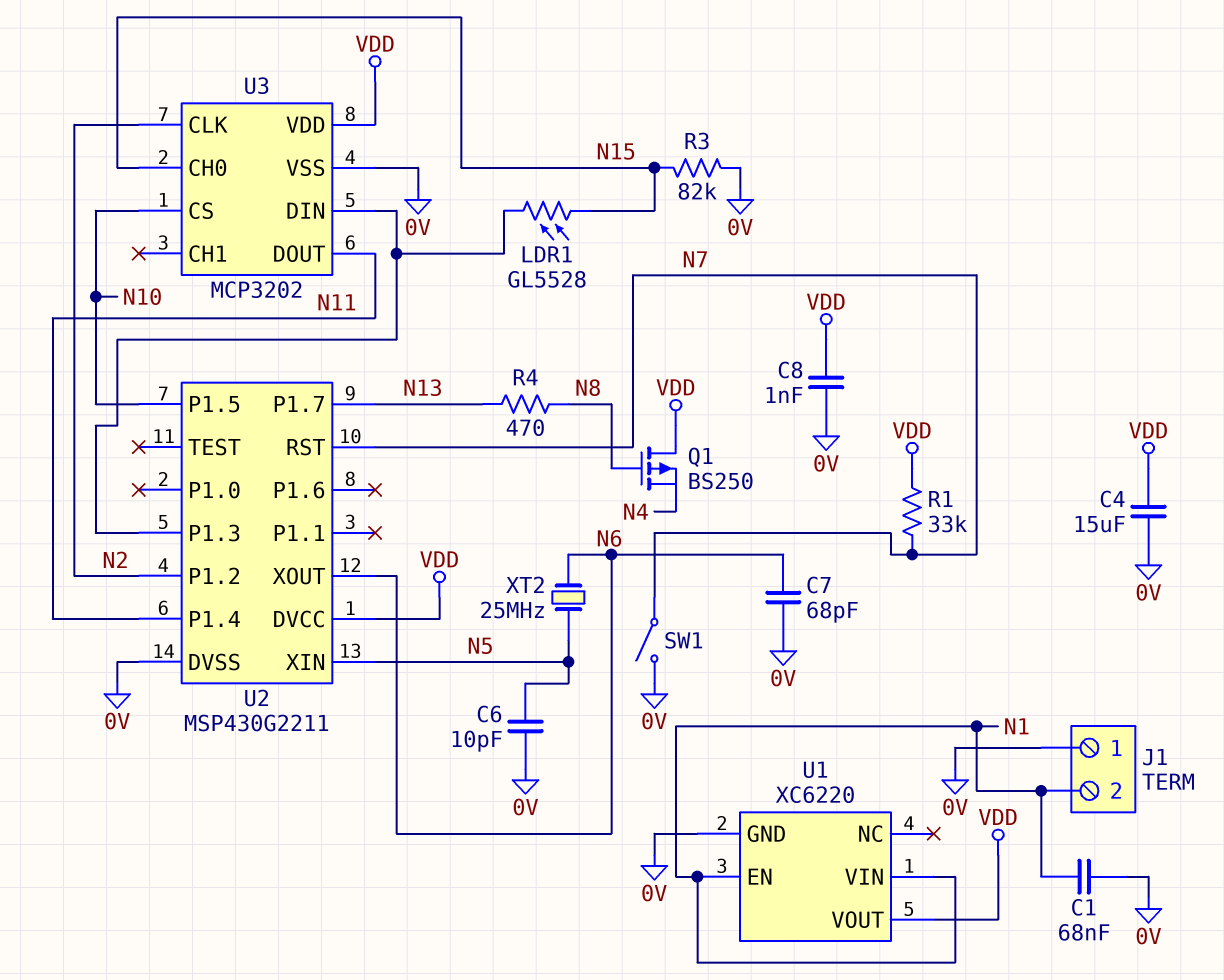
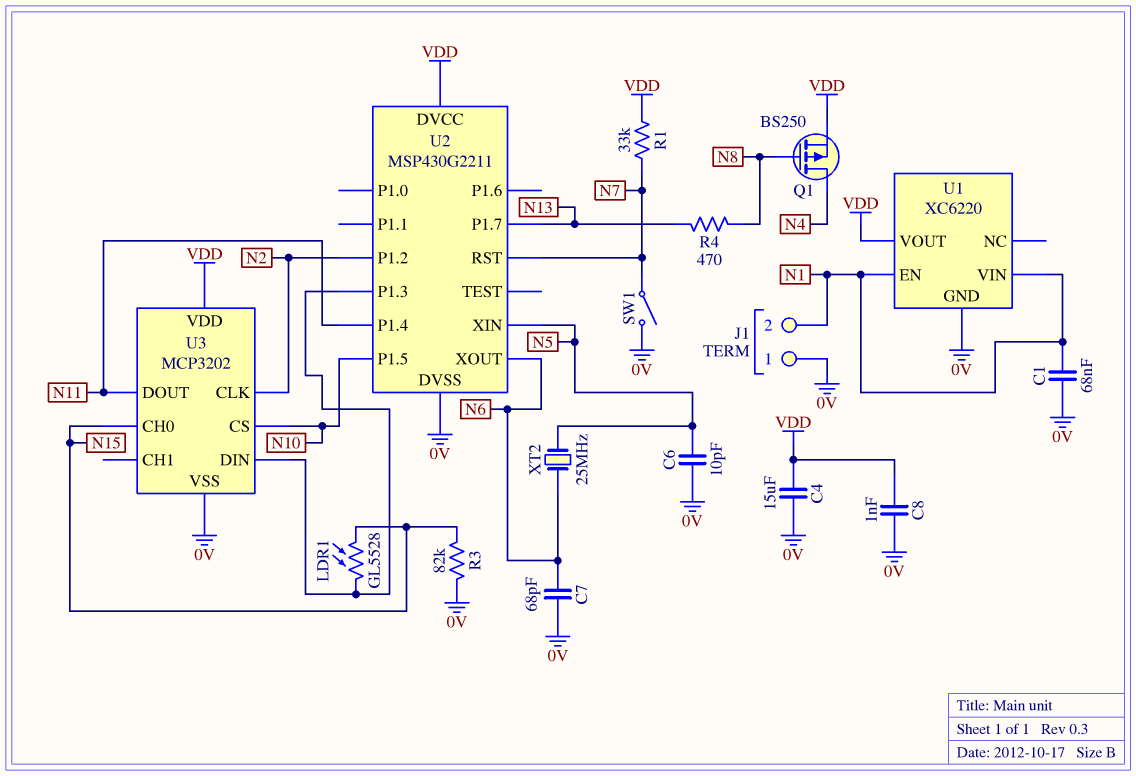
Q1: PMOS BS250 (G N8, D VDD, S N4) -> PMOS BS250 (G N8, D N4, S VDD)

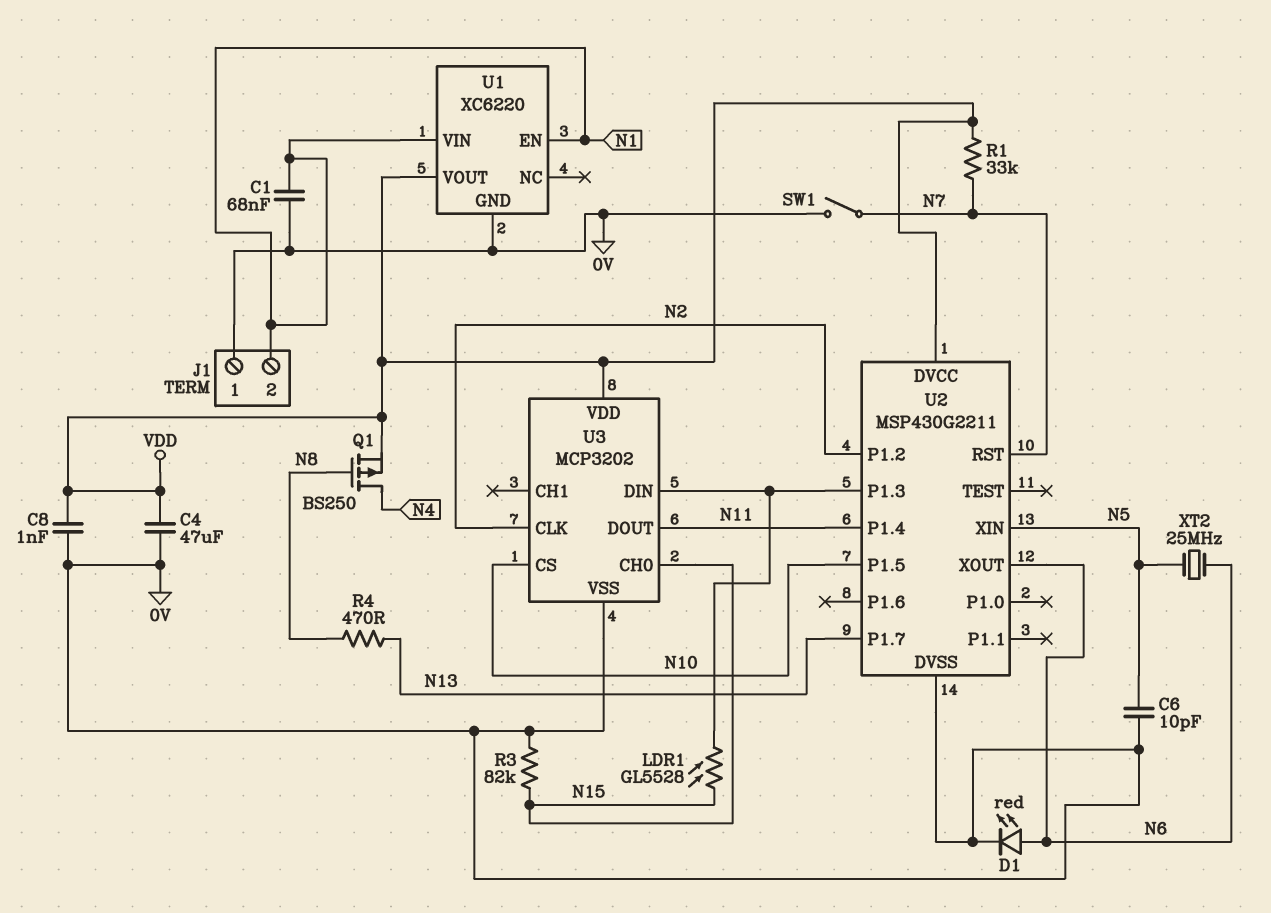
C4: 15uF (0V, VDD) -> 47uF (0V, VDD)
C7: 68pF (0V, N6) -> none
D1: none -> LED red (A N6, K 0V)

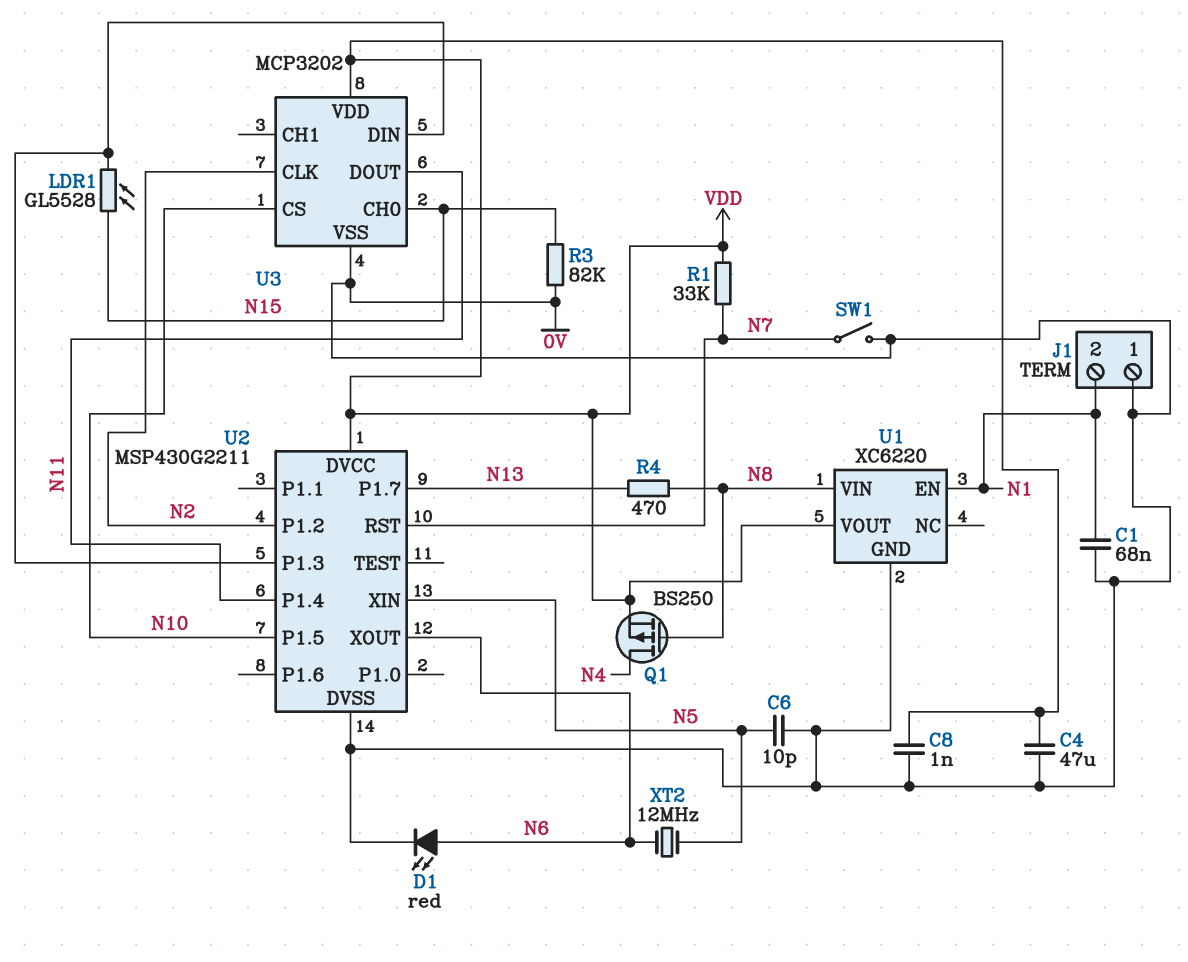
U1 pin VIN: N1 -> N8
XT2: 25MHz (N5, N6) -> 12MHz (N5, N6)

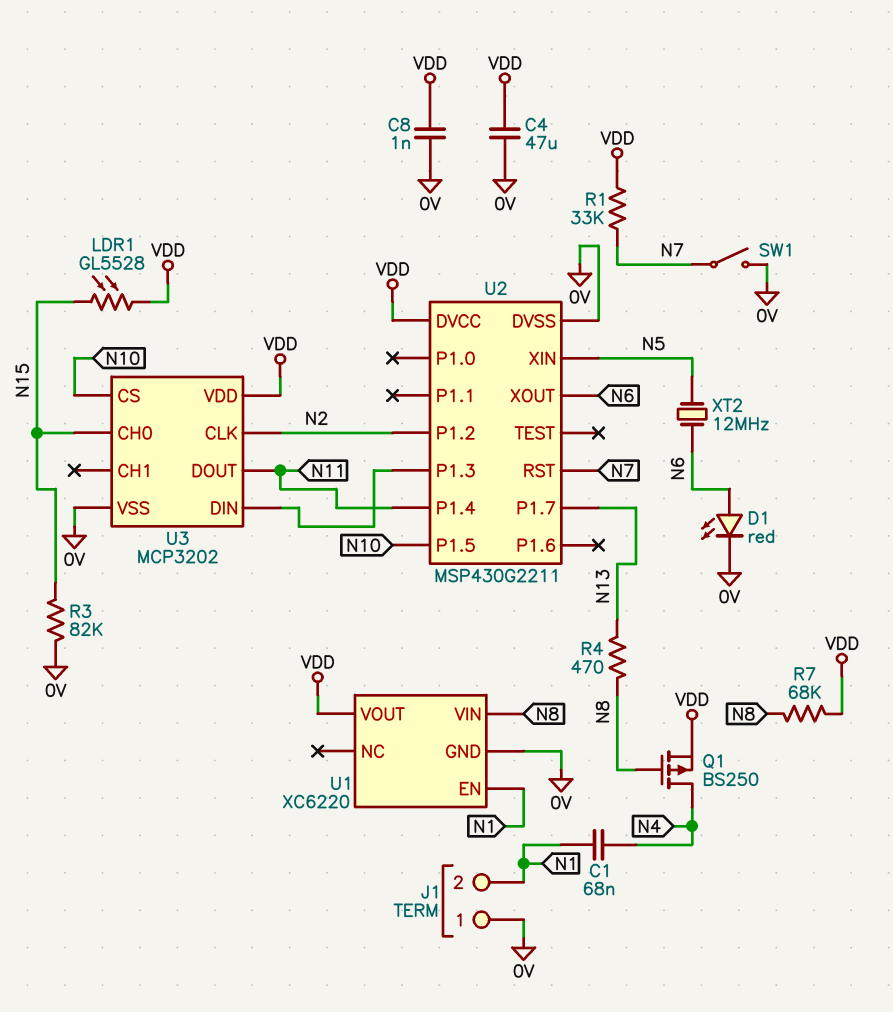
C1: 68nF (0V, N1) -> 68nF (N1, N4)
C6: 10pF (0V, N5) -> none
LDR1: GL5528 (N15, U2/P1.3) -> GL5528 (N15, VDD)
R7: none -> 68k (N8, VDD)

